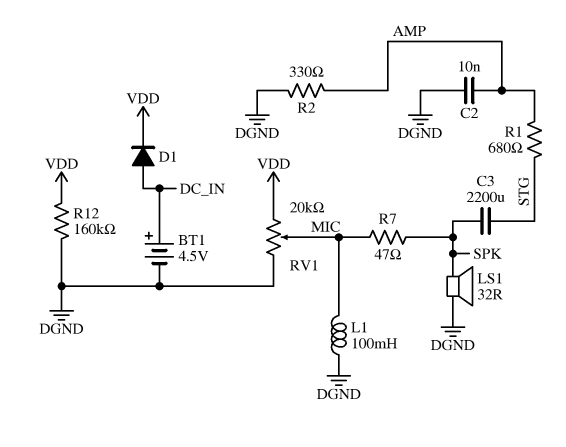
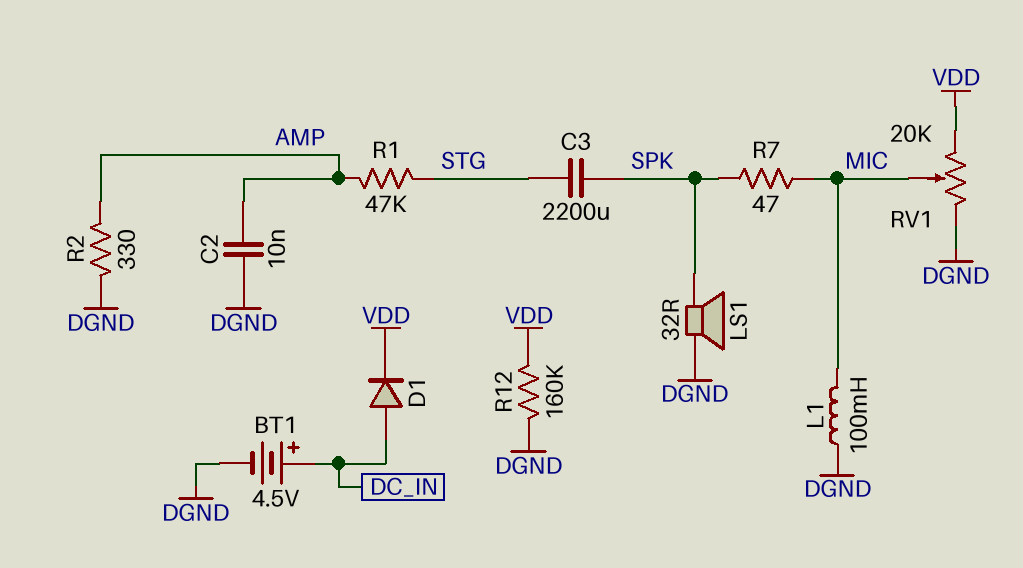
R1: 680 (AMP, STG) -> 47k (AMP, STG)

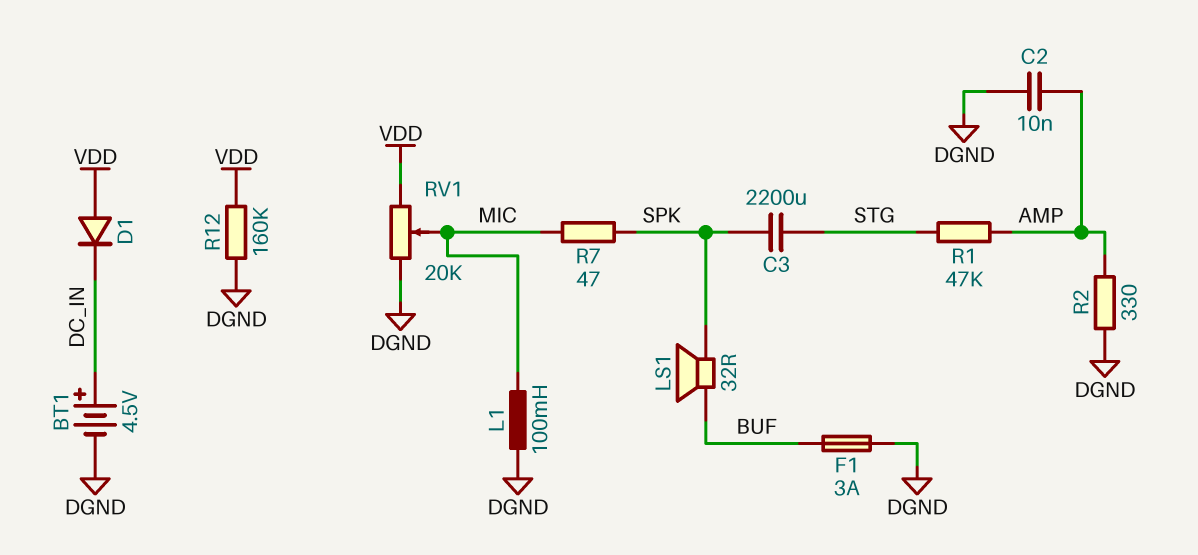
D1: diode (A DC_IN, K VDD) -> diode (A VDD, K DC_IN)
F1: none -> 3A (BUF, DGND)
LS1: speaker 32R (DGND, SPK) -> speaker 32R (BUF, SPK)

